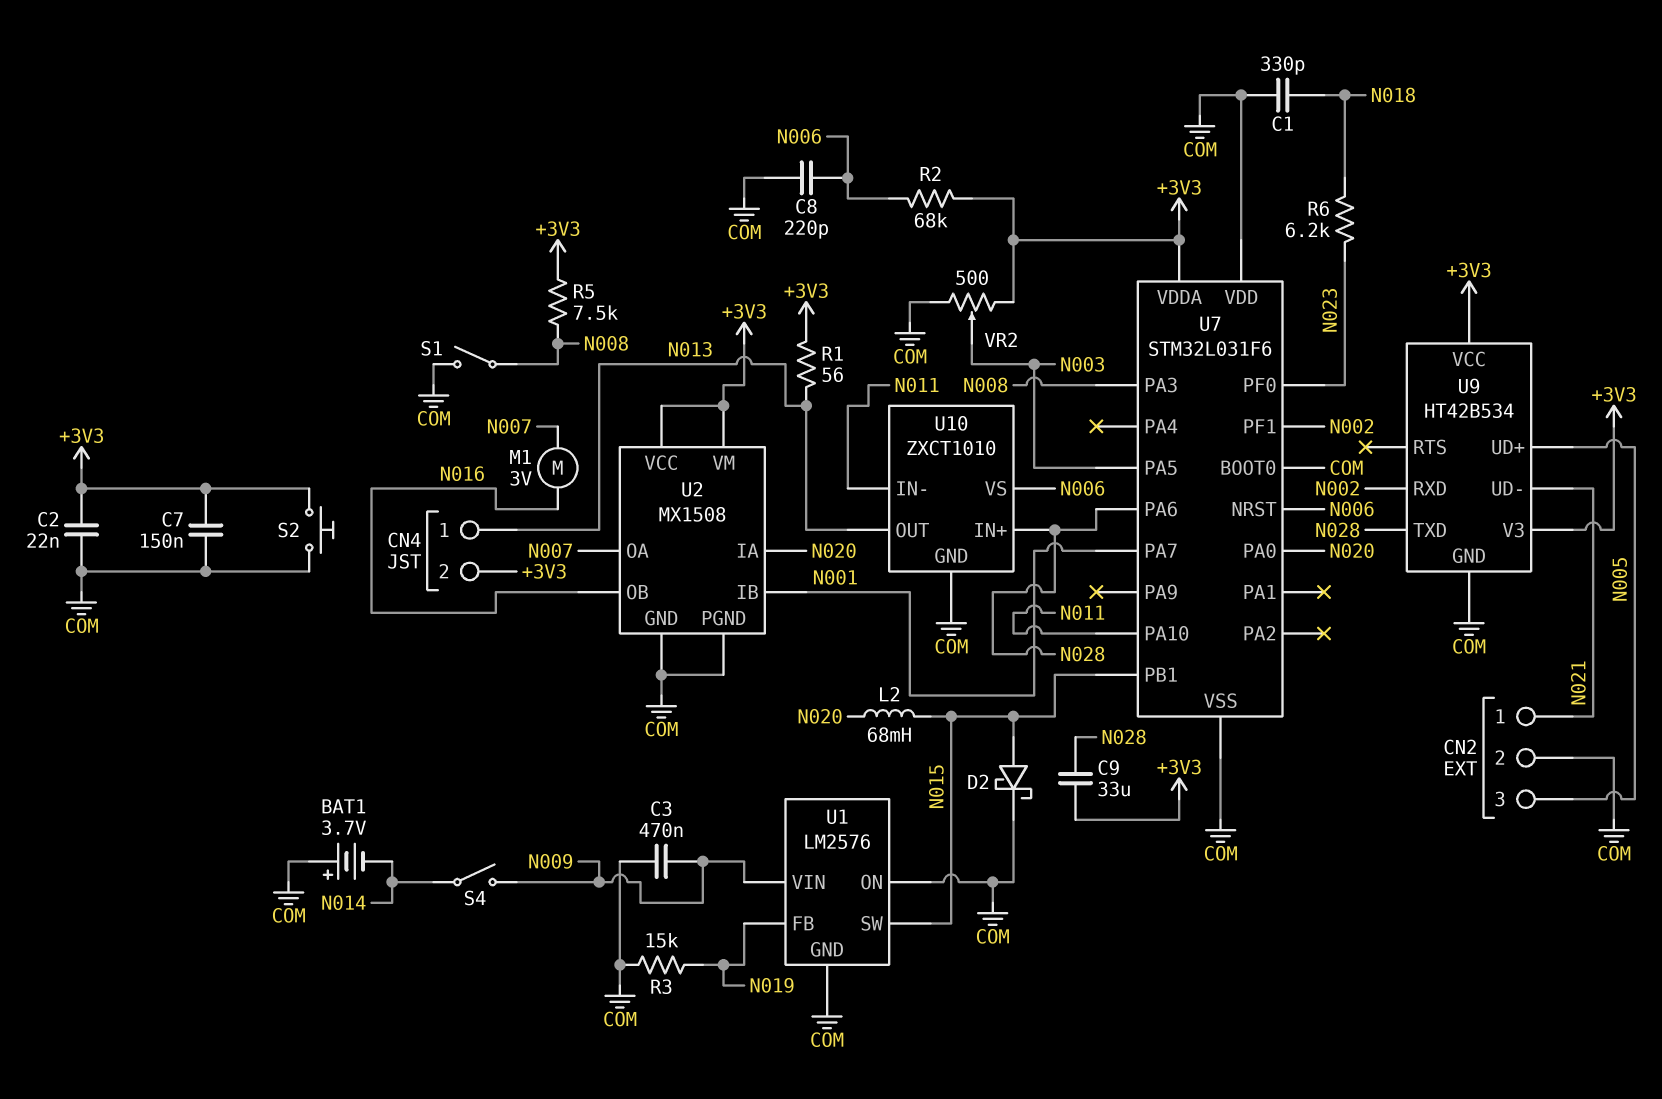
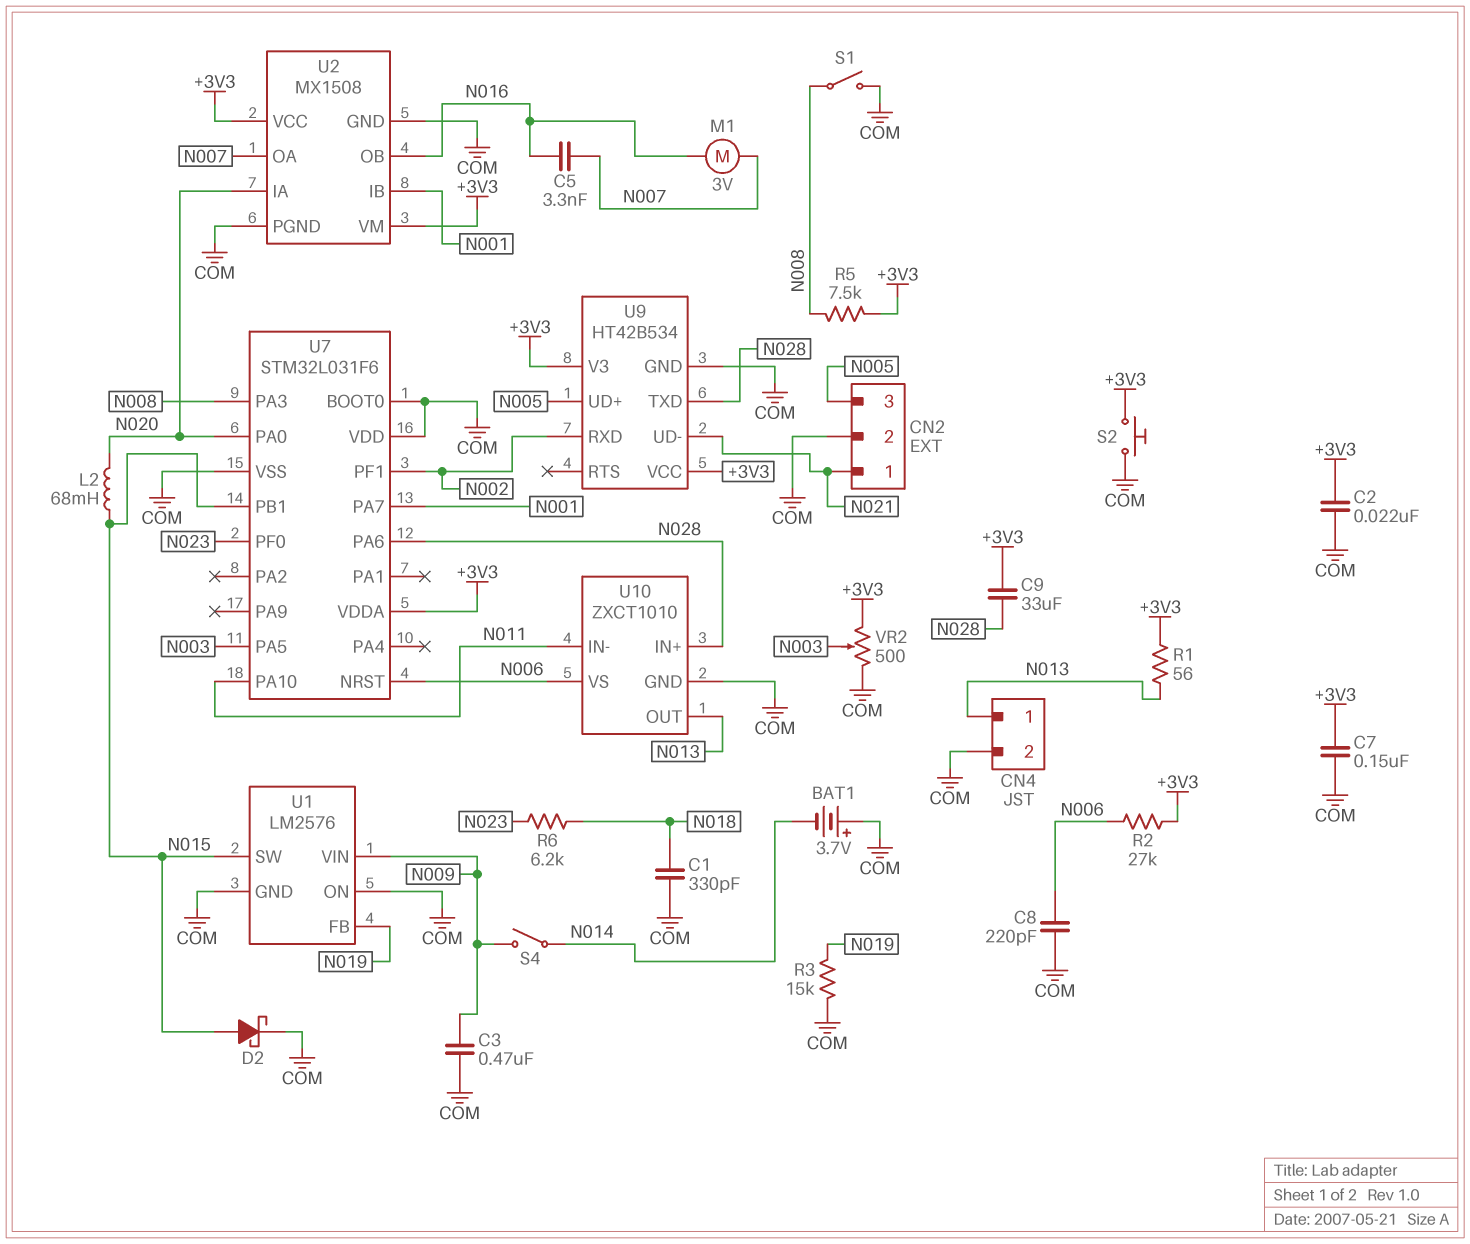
C5: none -> 3.3nF (N007, N016)
CN4 pin 2: +3V3 -> COM
R2: 68k (+3V3, N006) -> 27k (+3V3, N006)

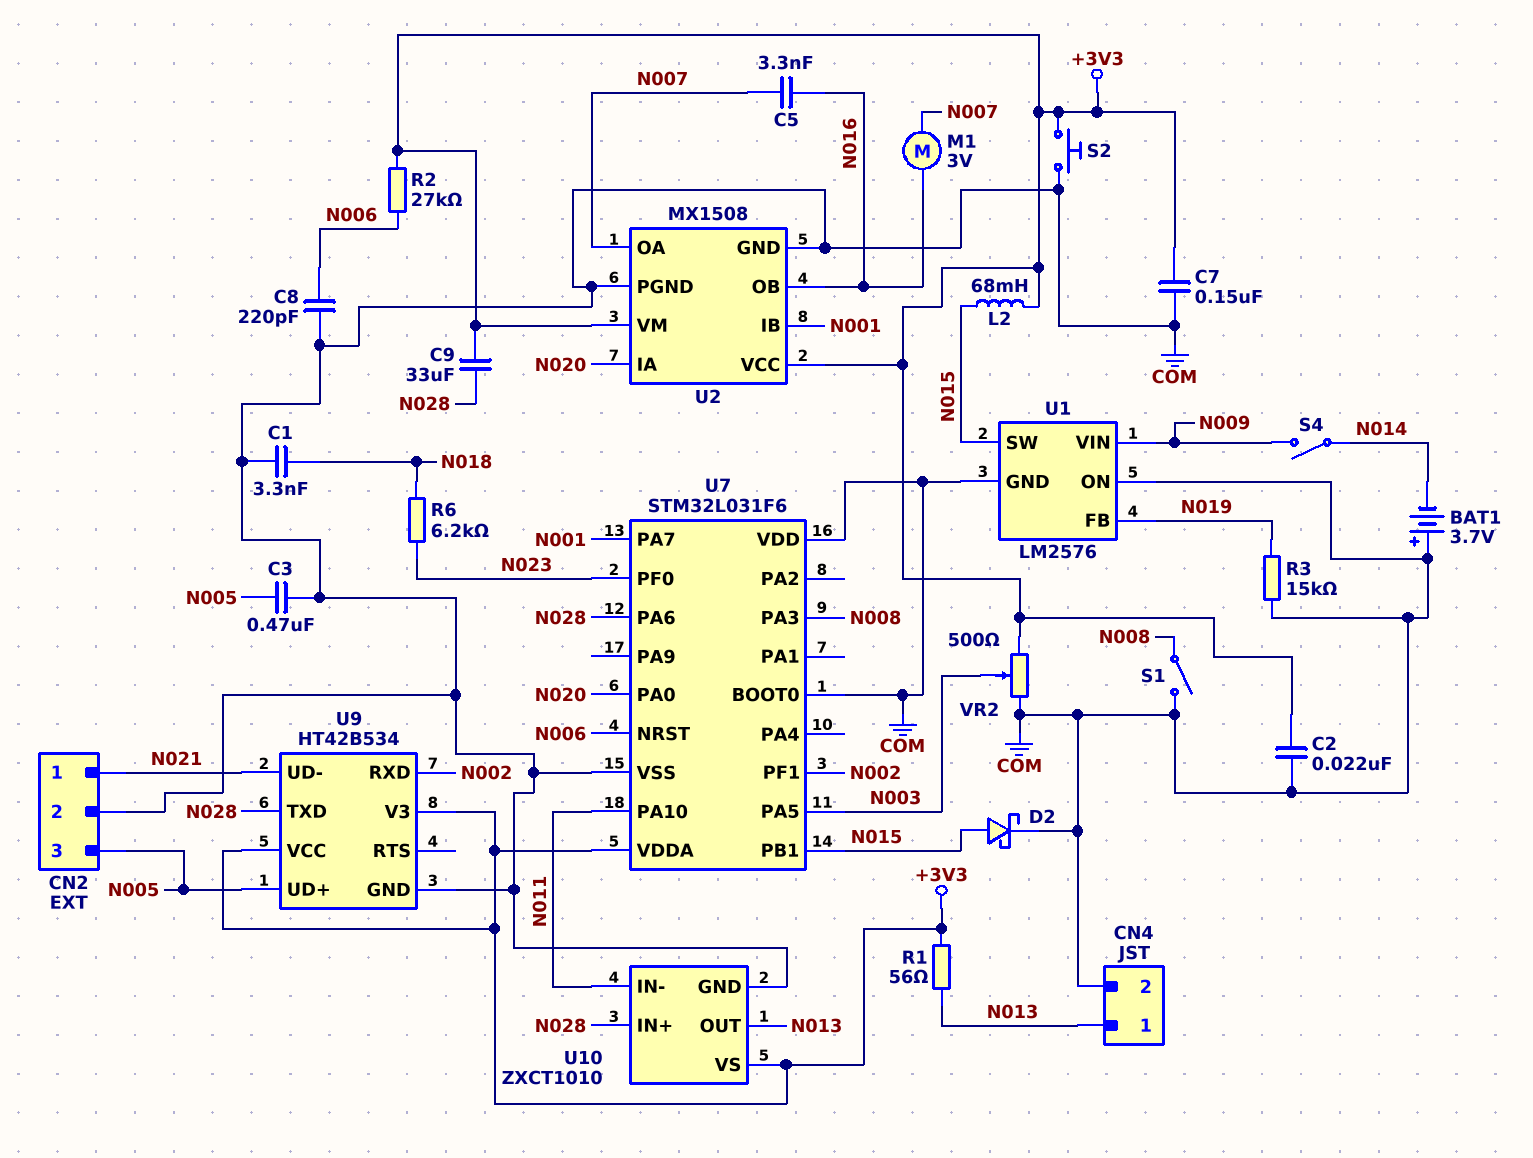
C1: 330pF (COM, N018) -> 3.3nF (COM, N018)
C3: 470nF (COM, N009) -> 470nF (COM, N005)
L2: 68mH (N015, N020) -> 68mH (+3V3, N015)
R5: 7.5k (+3V3, N008) -> none
U10 pin VS: N006 -> +3V3

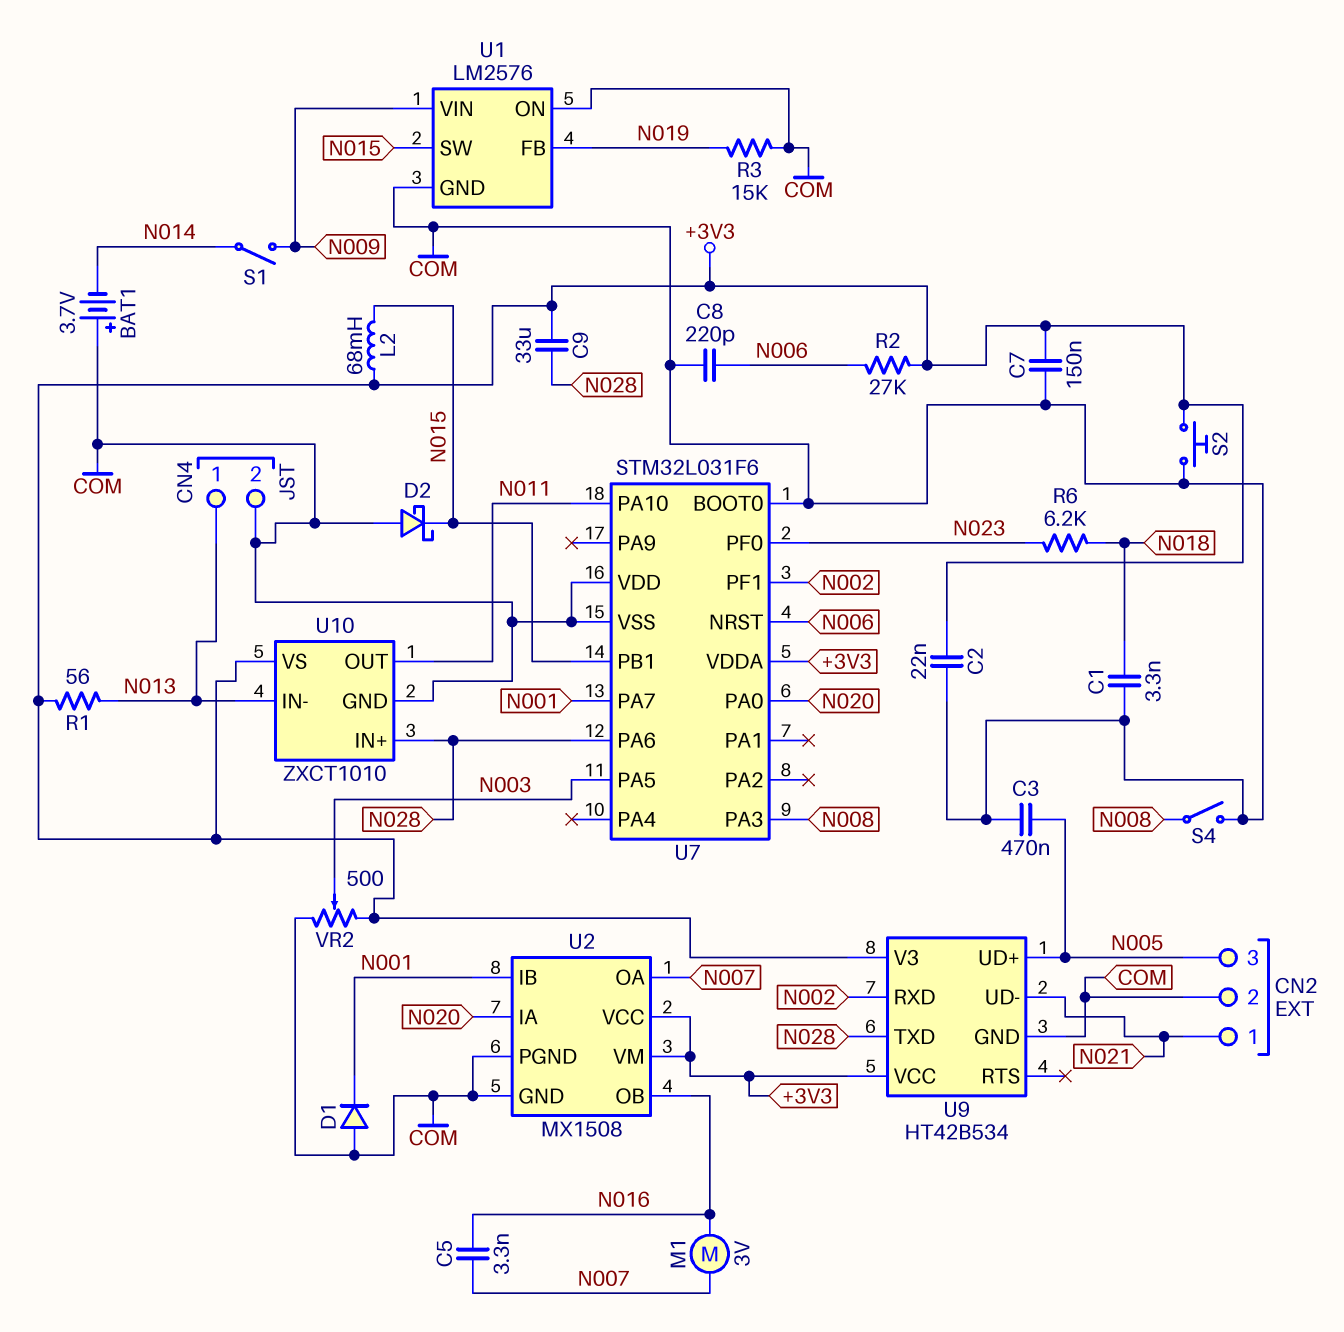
D1: none -> diode (A COM, K N001)
D2: schottky (A N015, K COM) -> schottky (A COM, K N015)
S1: switch (COM, N008) -> switch (N009, N014)
S4: switch (N009, N014) -> switch (COM, N008)
U10 pin IN-: N011 -> N013
U10 pin OUT: N013 -> N011

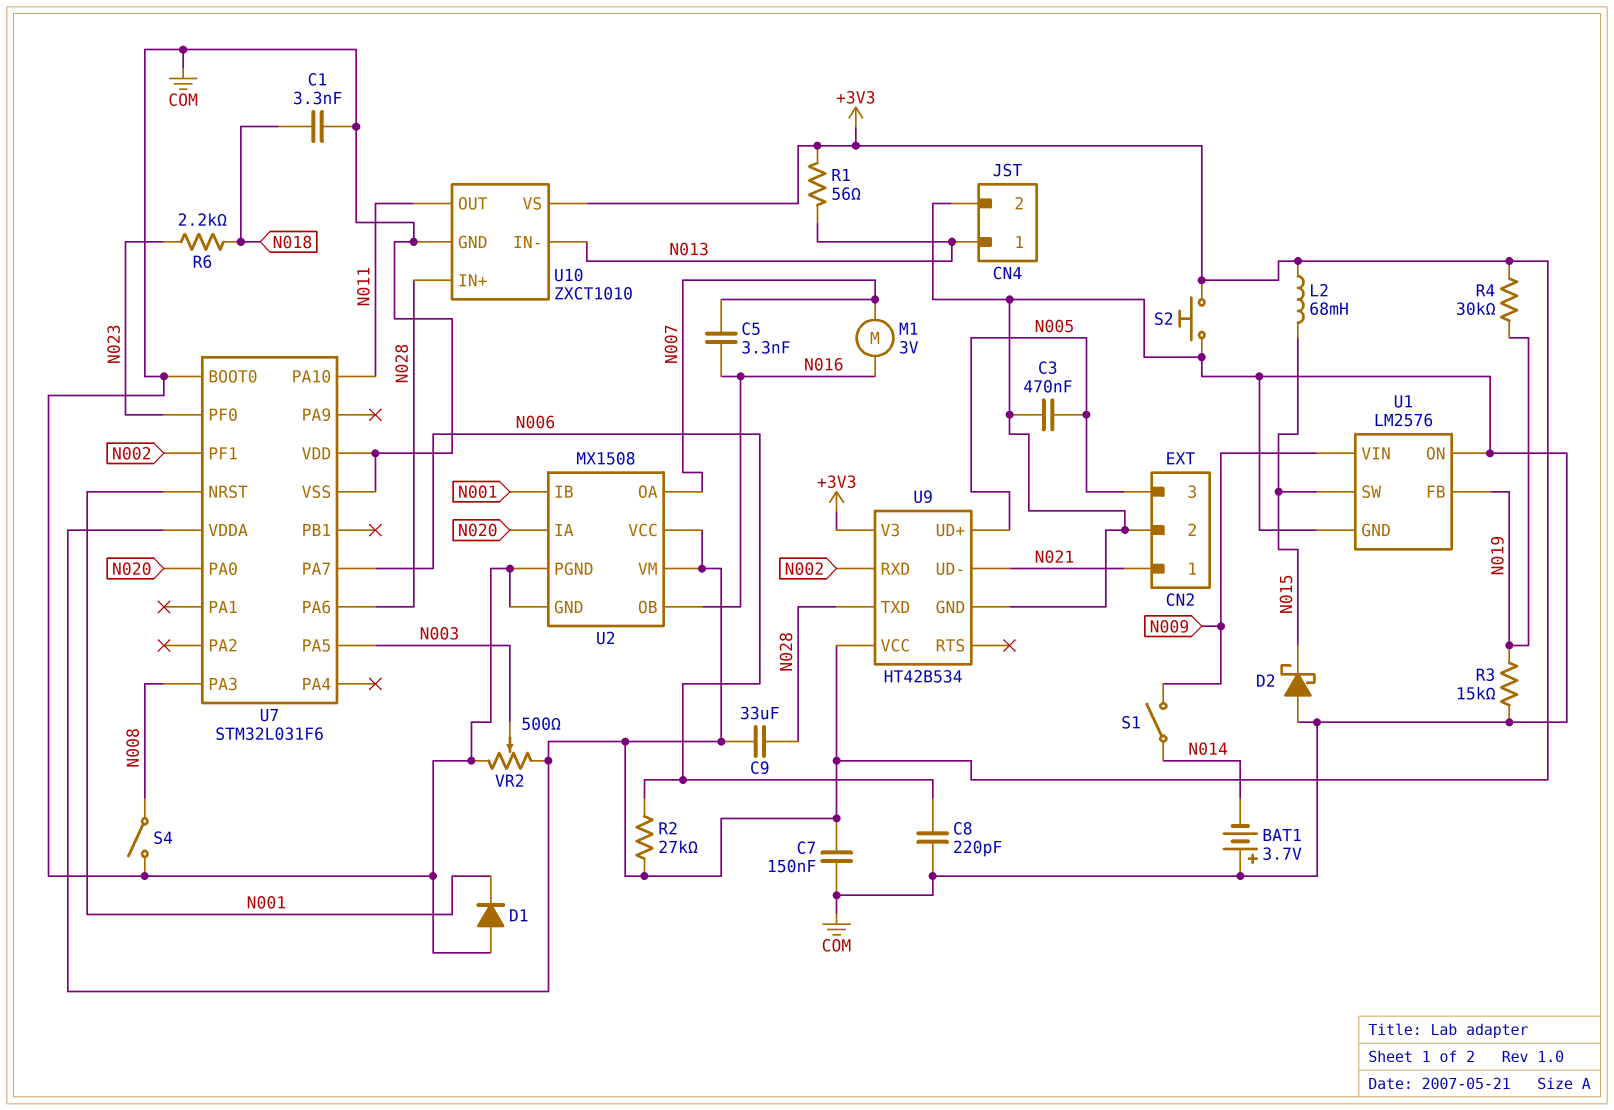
C2: 22nF (+3V3, COM) -> none
R4: none -> 30k (+3V3, N019)
R6: 6.2k (N018, N023) -> 2.2k (N018, N023)
U7 pin NRST: N006 -> N001
U7 pin PA7: N001 -> N006
U7 pin PB1: N015 -> none

